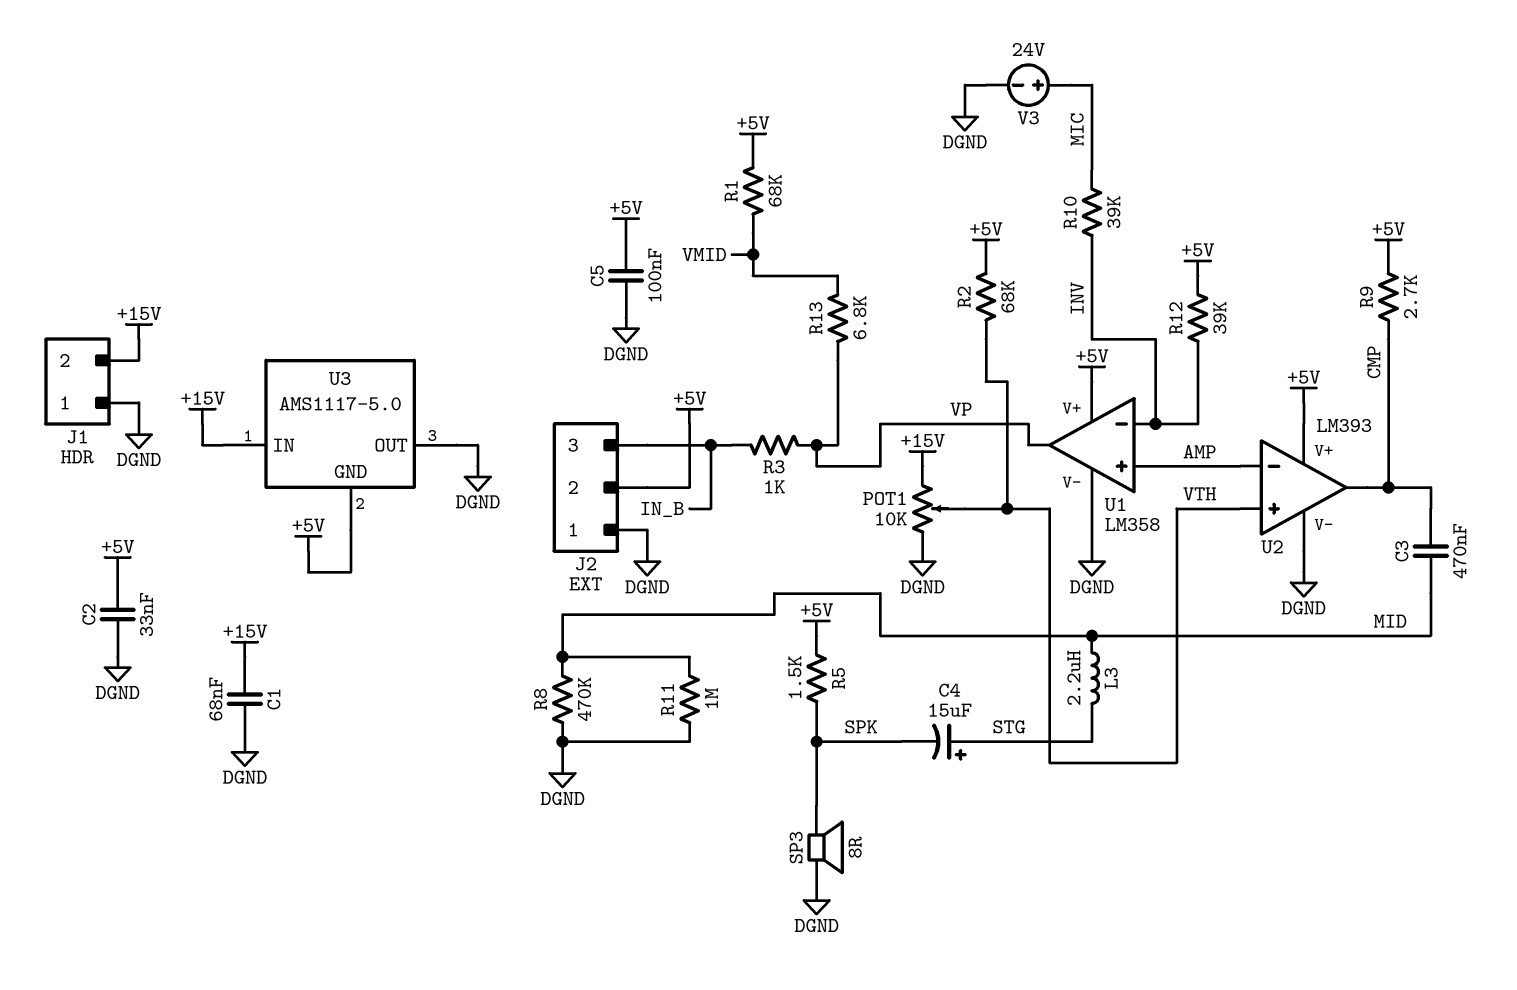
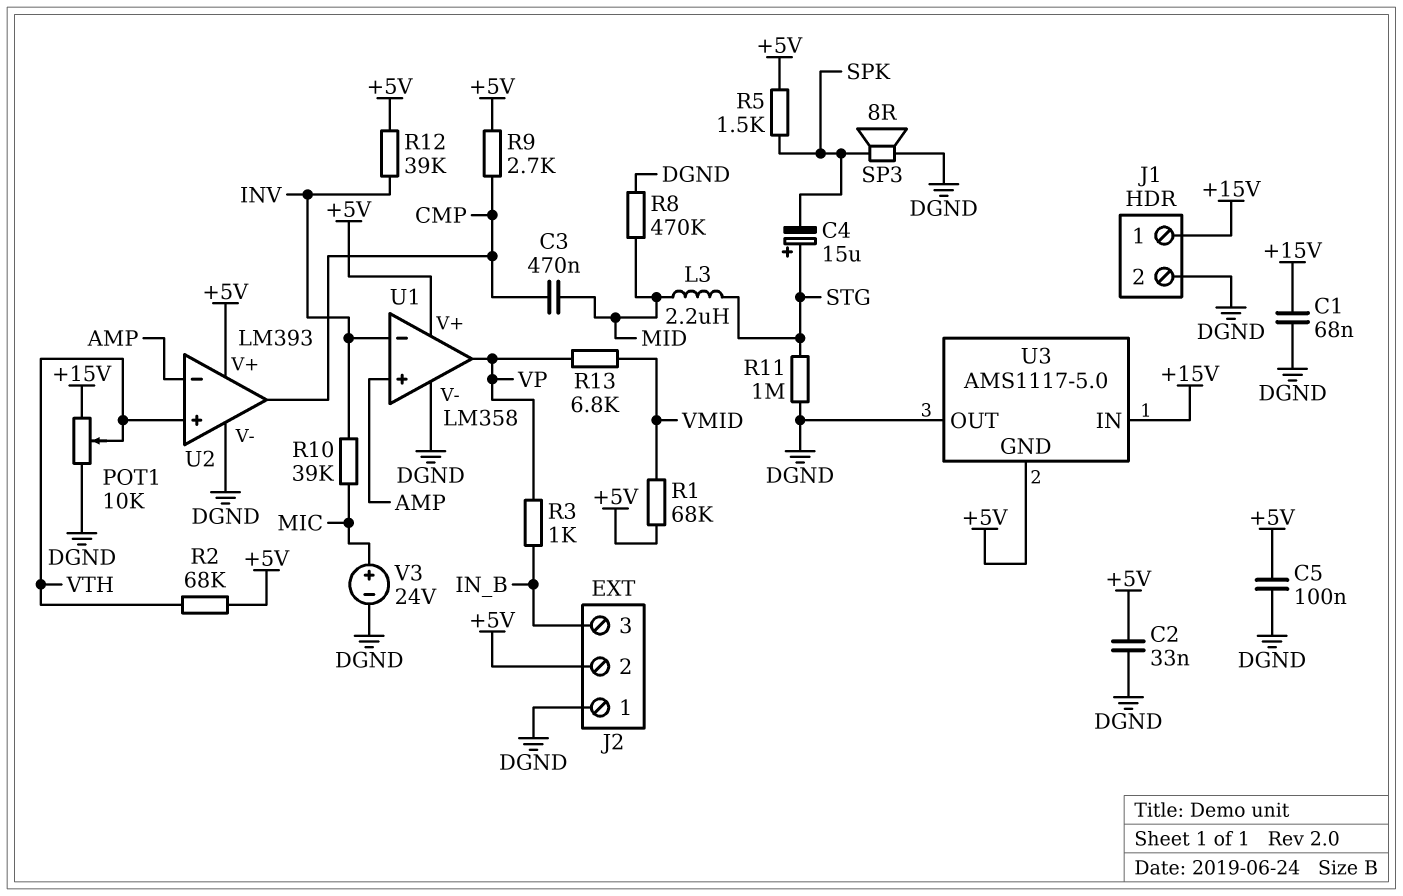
J1 pin 1: DGND -> +15V
J1 pin 2: +15V -> DGND
R11: 1M (DGND, MID) -> 1M (DGND, STG)

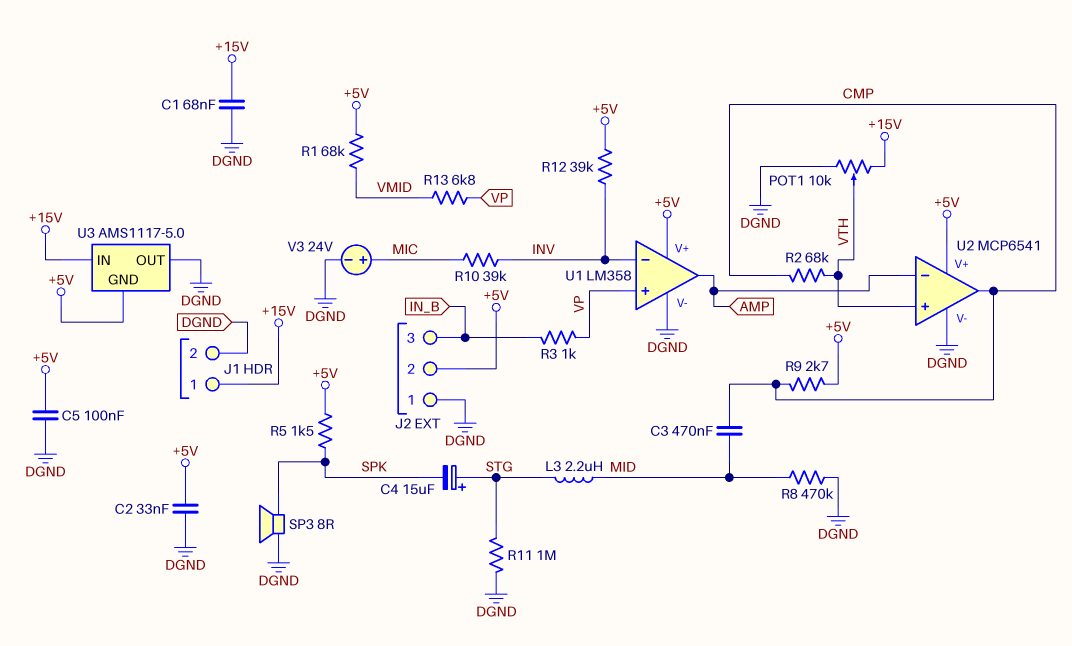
R2: 68k (+5V, VTH) -> 68k (CMP, VTH)
U1 pin in+: AMP -> VP
U1 pin out: VP -> AMP
U2: LM393 -> MCP6541

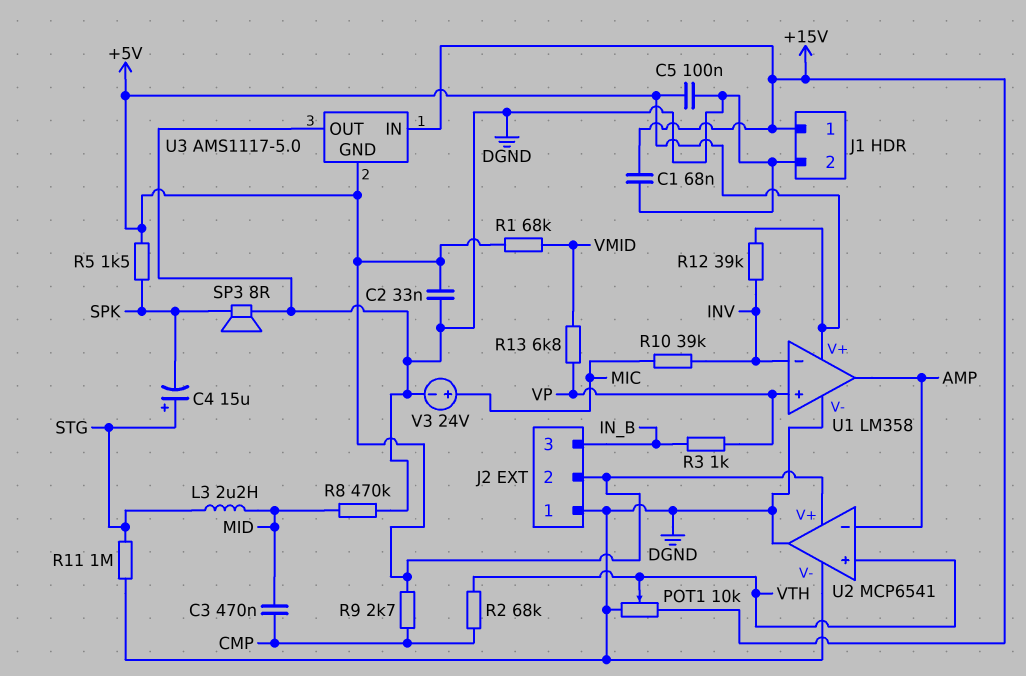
U2 pin out: CMP -> DGND

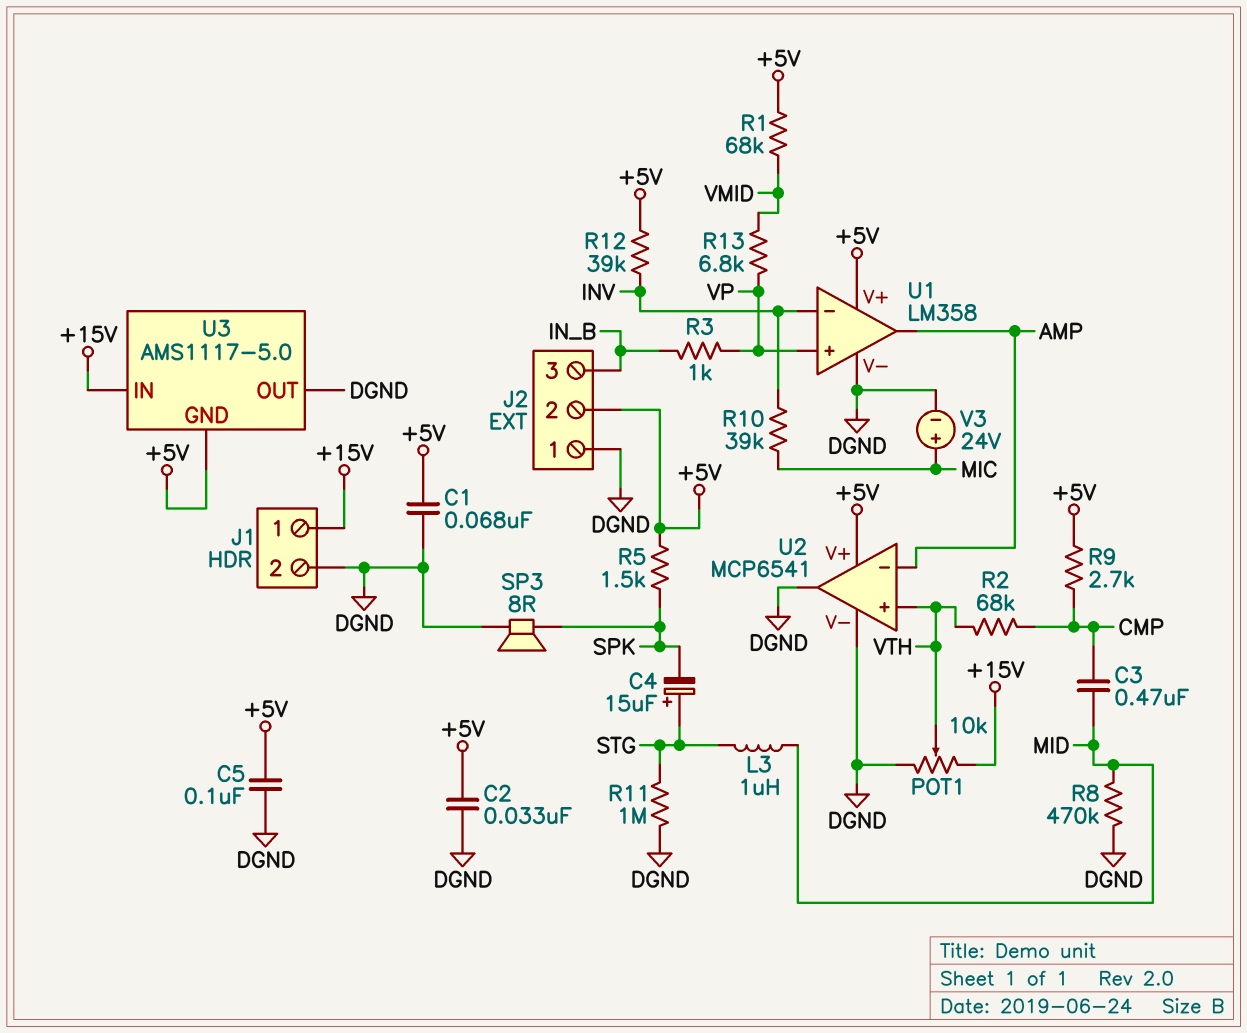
C1: 68nF (+15V, DGND) -> 68nF (+5V, DGND)
L3: 2.2uH (MID, STG) -> 1uH (MID, STG)

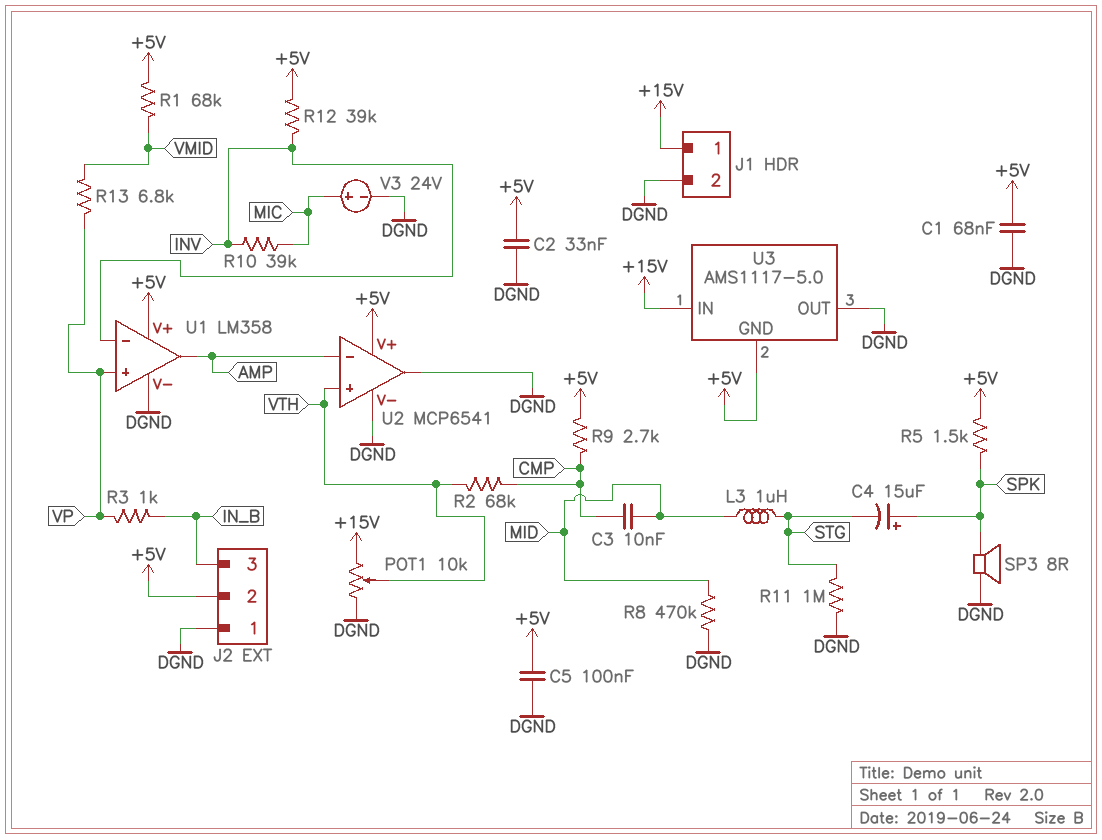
C3: 470nF (CMP, MID) -> 10nF (CMP, MID)
C4: 15uF (plus STG, minus SPK) -> 15uF (plus SPK, minus STG)

